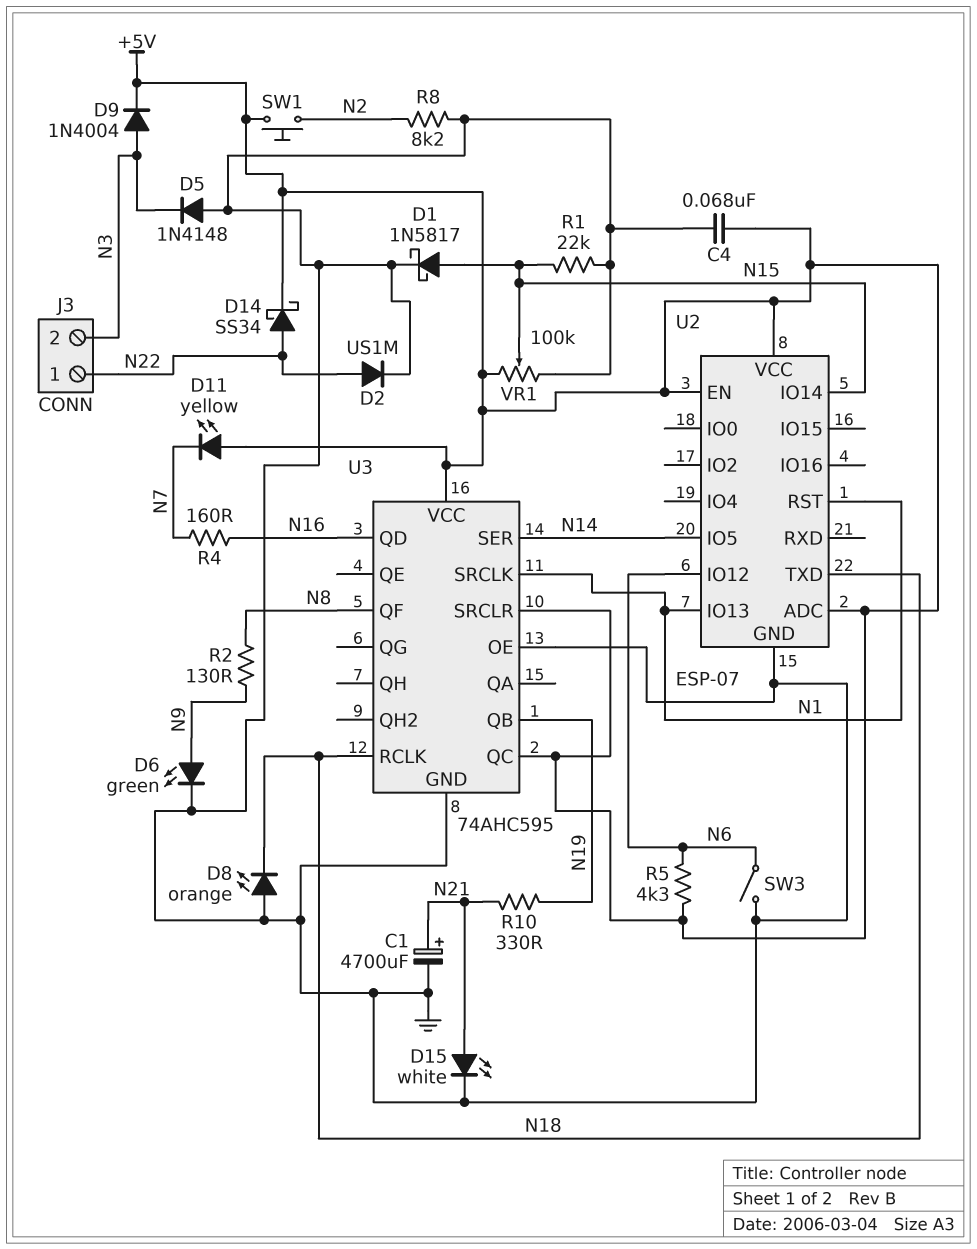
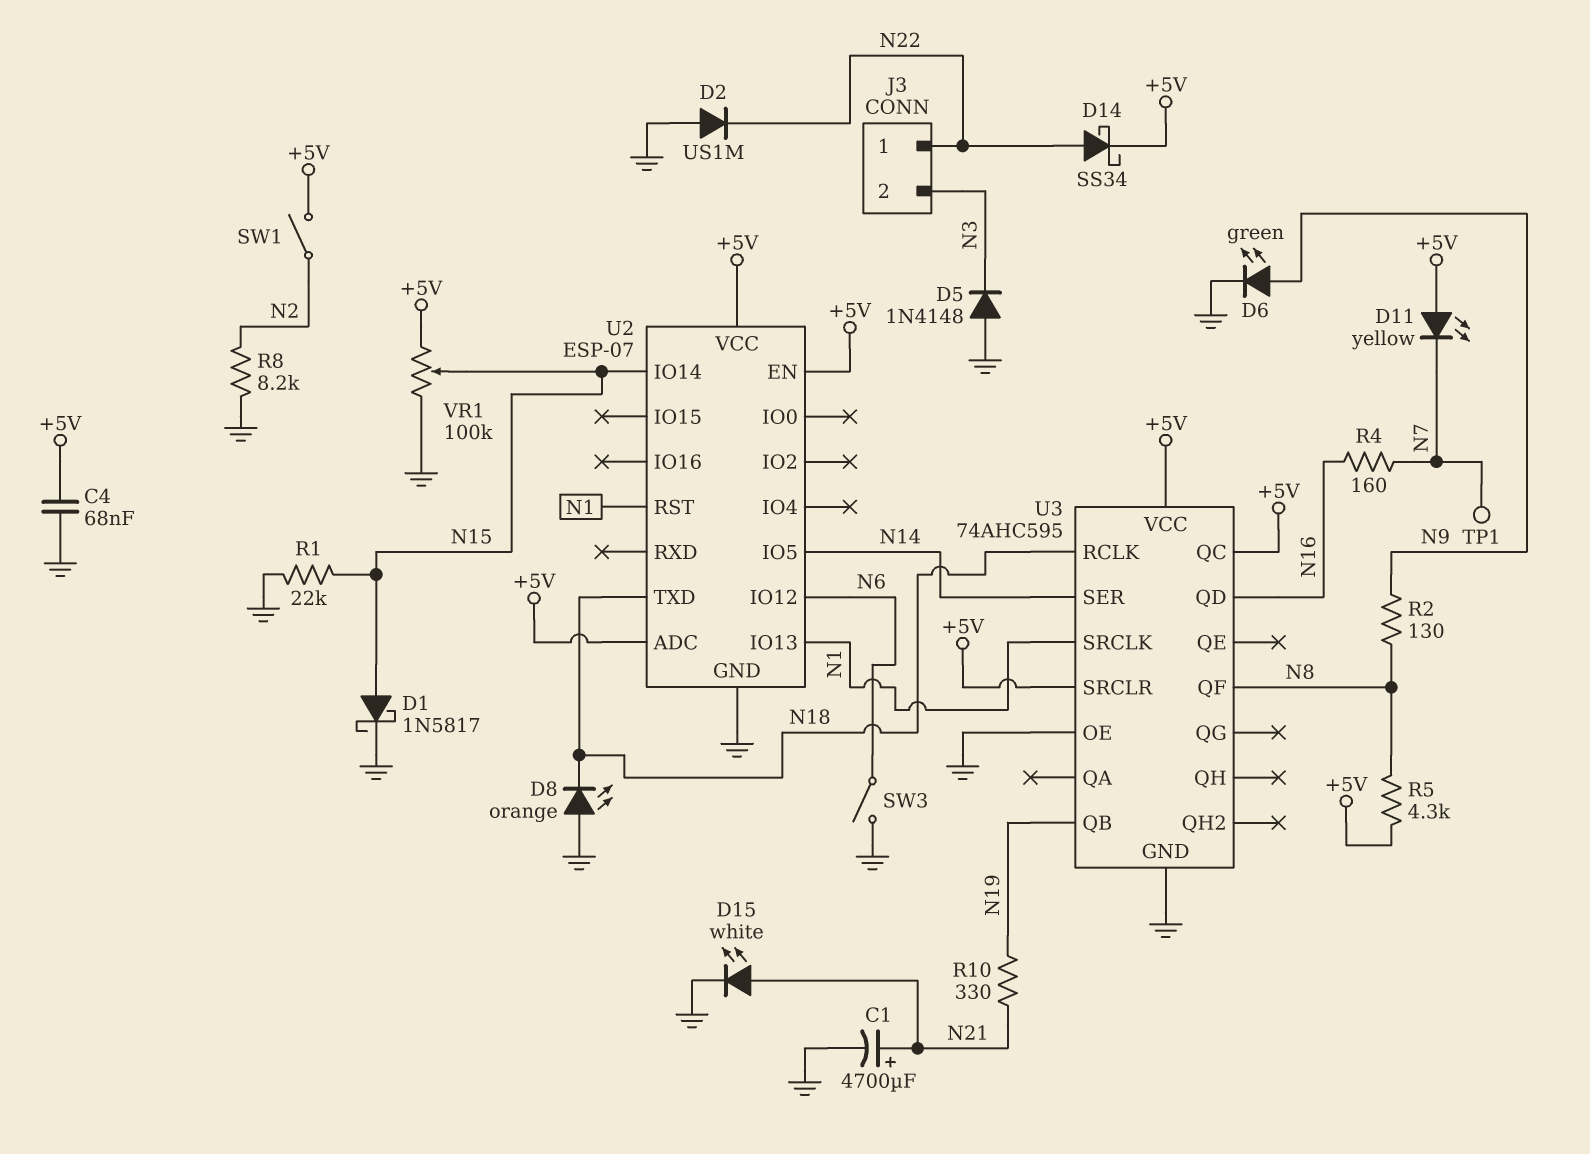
D2: diode US1M (A N22, K GND) -> diode US1M (A GND, K N22)
D9: diode 1N4004 (A N3, K +5V) -> none
R5: 4.3k (+5V, N6) -> 4.3k (+5V, N8)
SW1: button (+5V, N2) -> switch (+5V, N2)
TP1: none -> test point (N7)

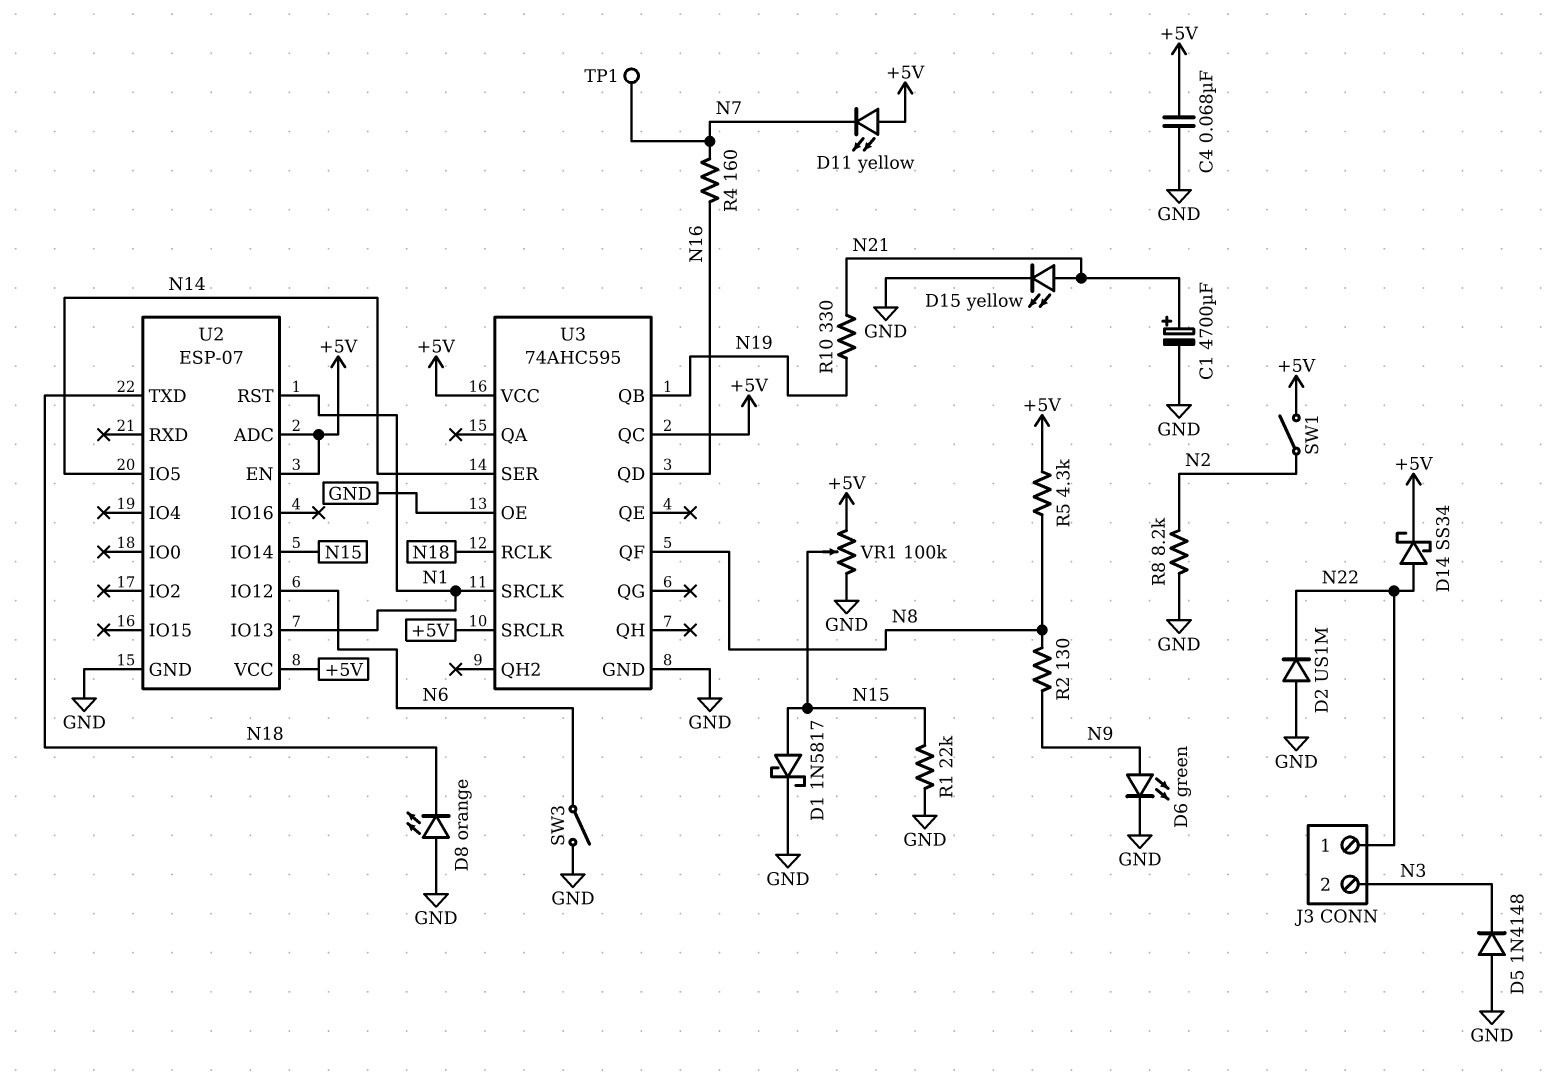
D15: LED white (A N21, K GND) -> LED yellow (A N21, K GND)

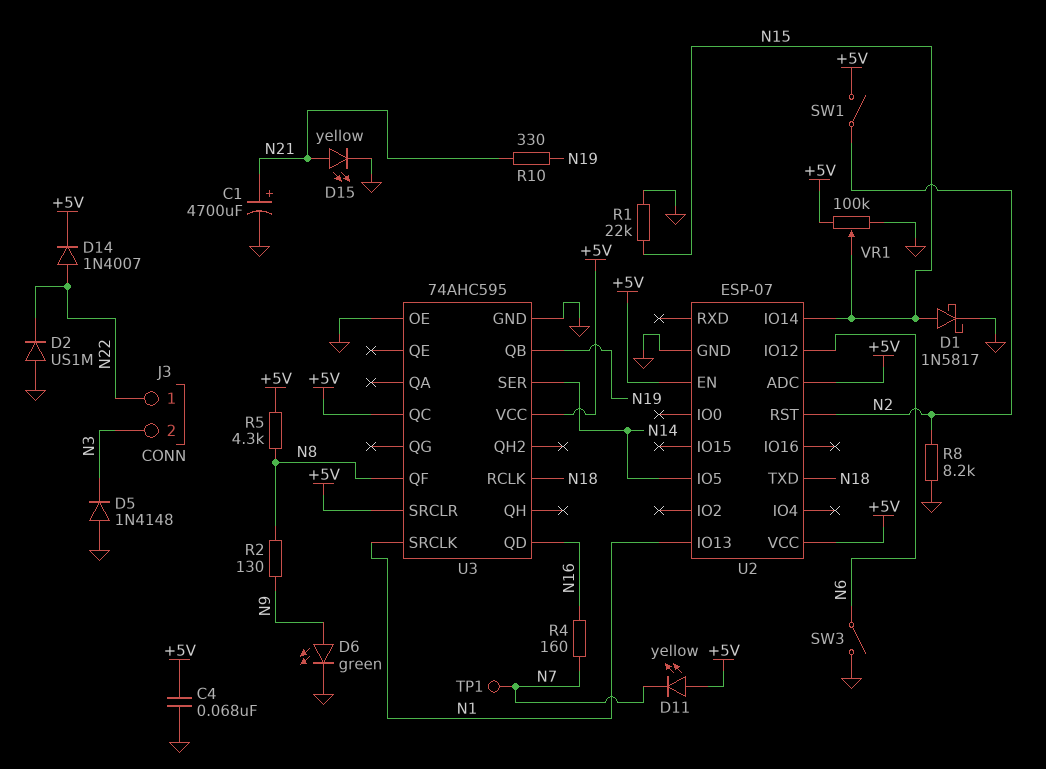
D8: LED orange (A GND, K N18) -> none
D14: schottky SS34 (A N22, K +5V) -> diode 1N4007 (A N22, K +5V)
U2 pin RST: N1 -> N2

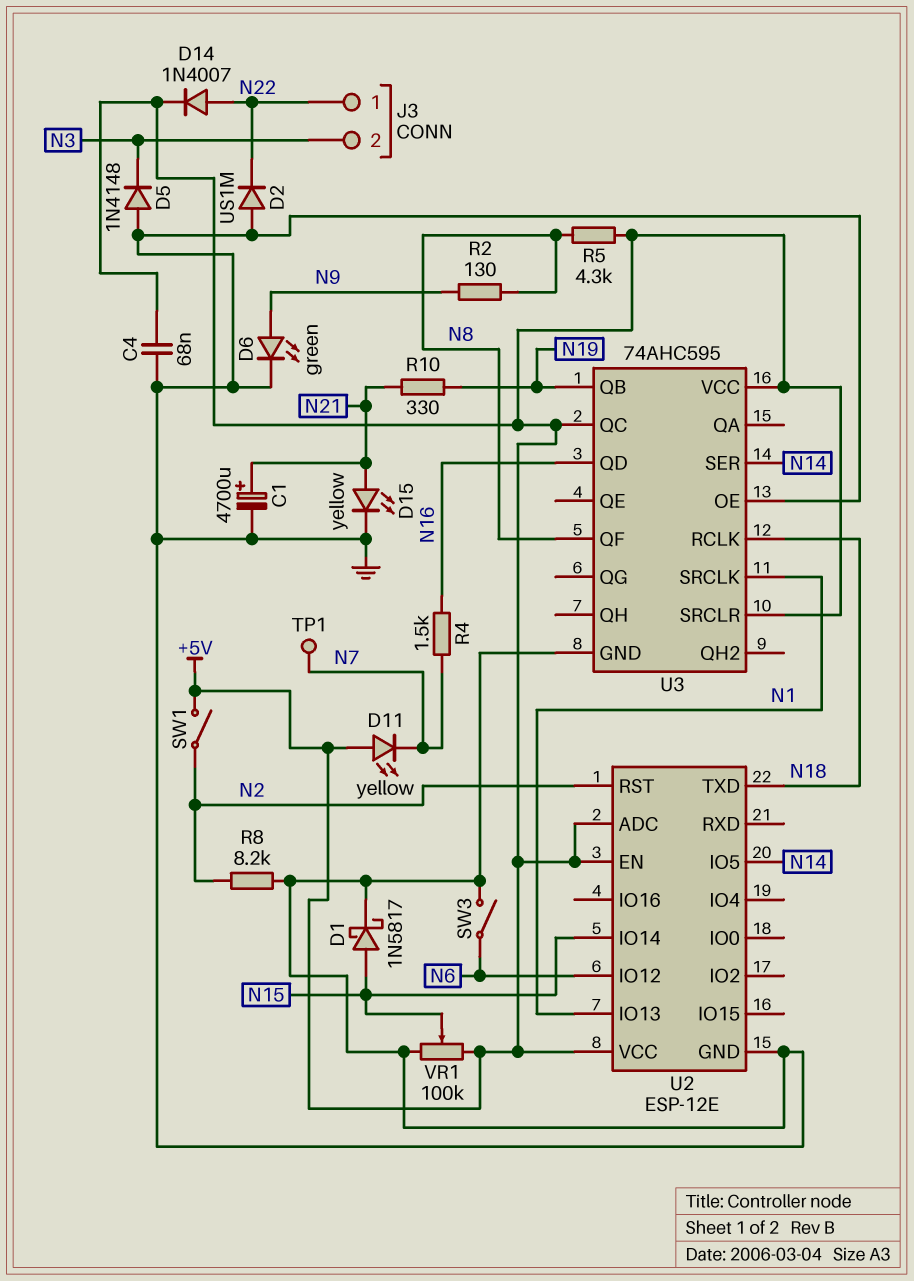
R1: 22k (GND, N15) -> none
R4: 160 (N7, N16) -> 1.5k (N7, N16)
U2: ESP-07 -> ESP-12E

